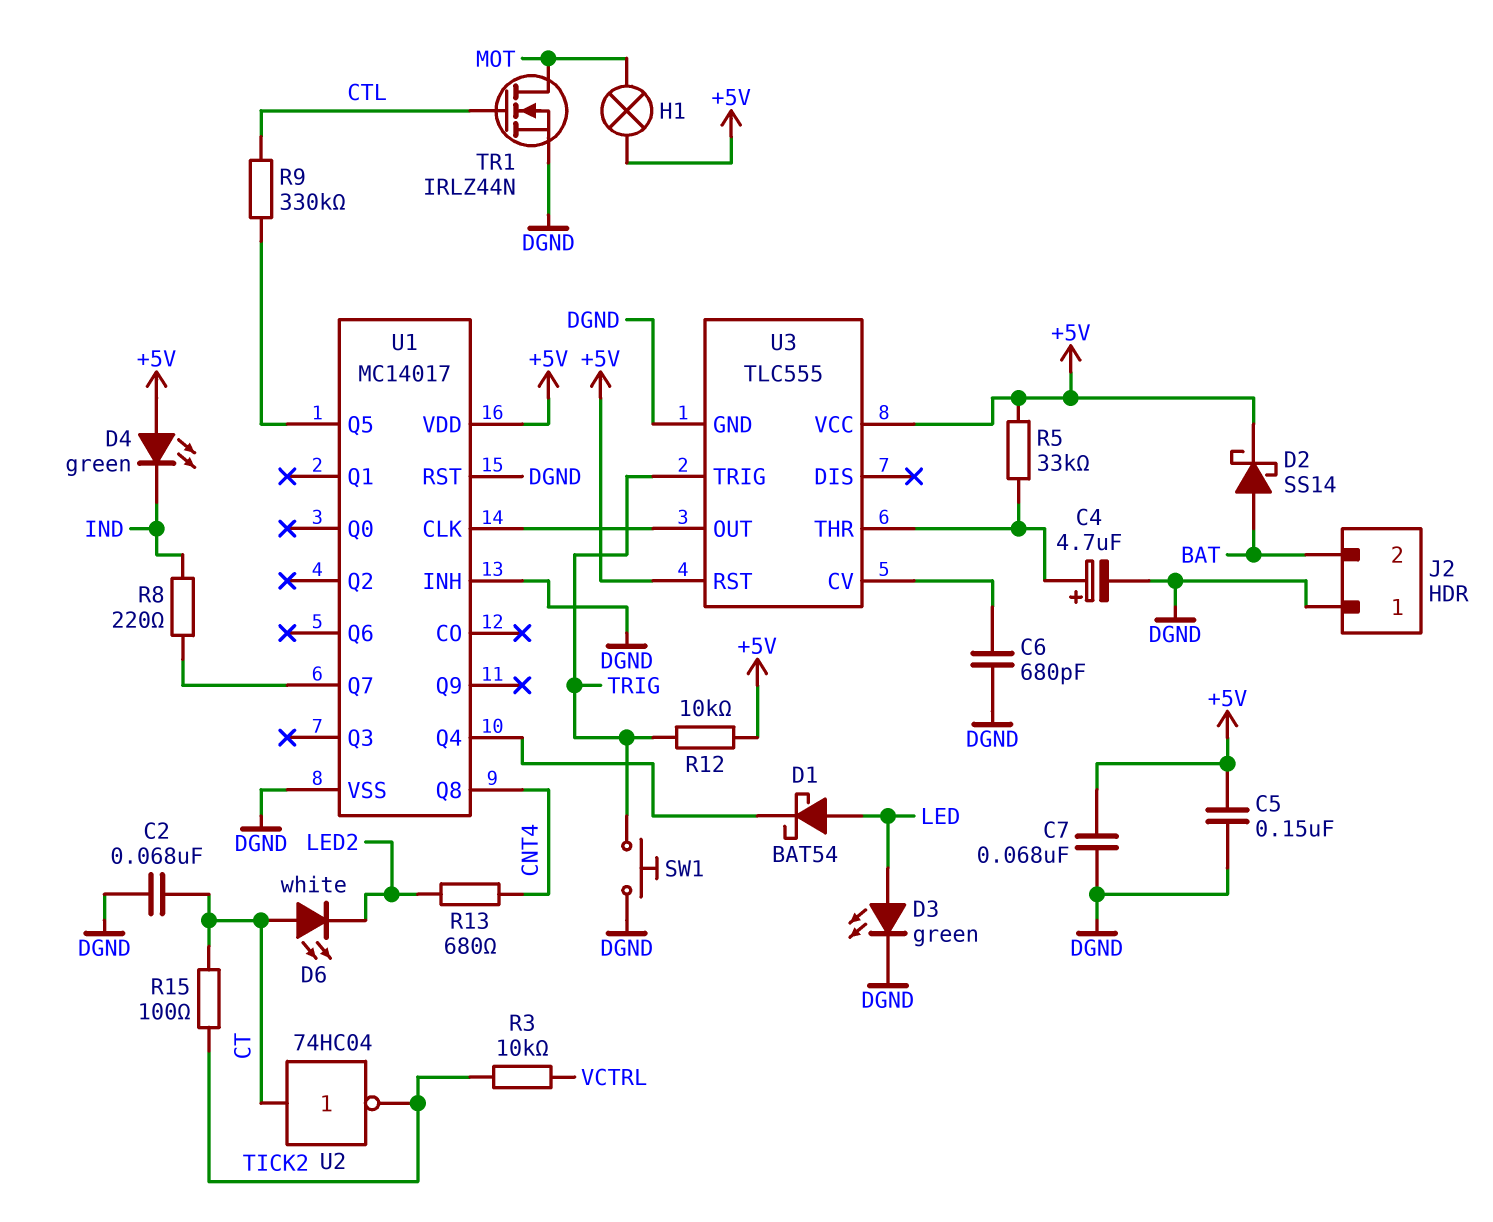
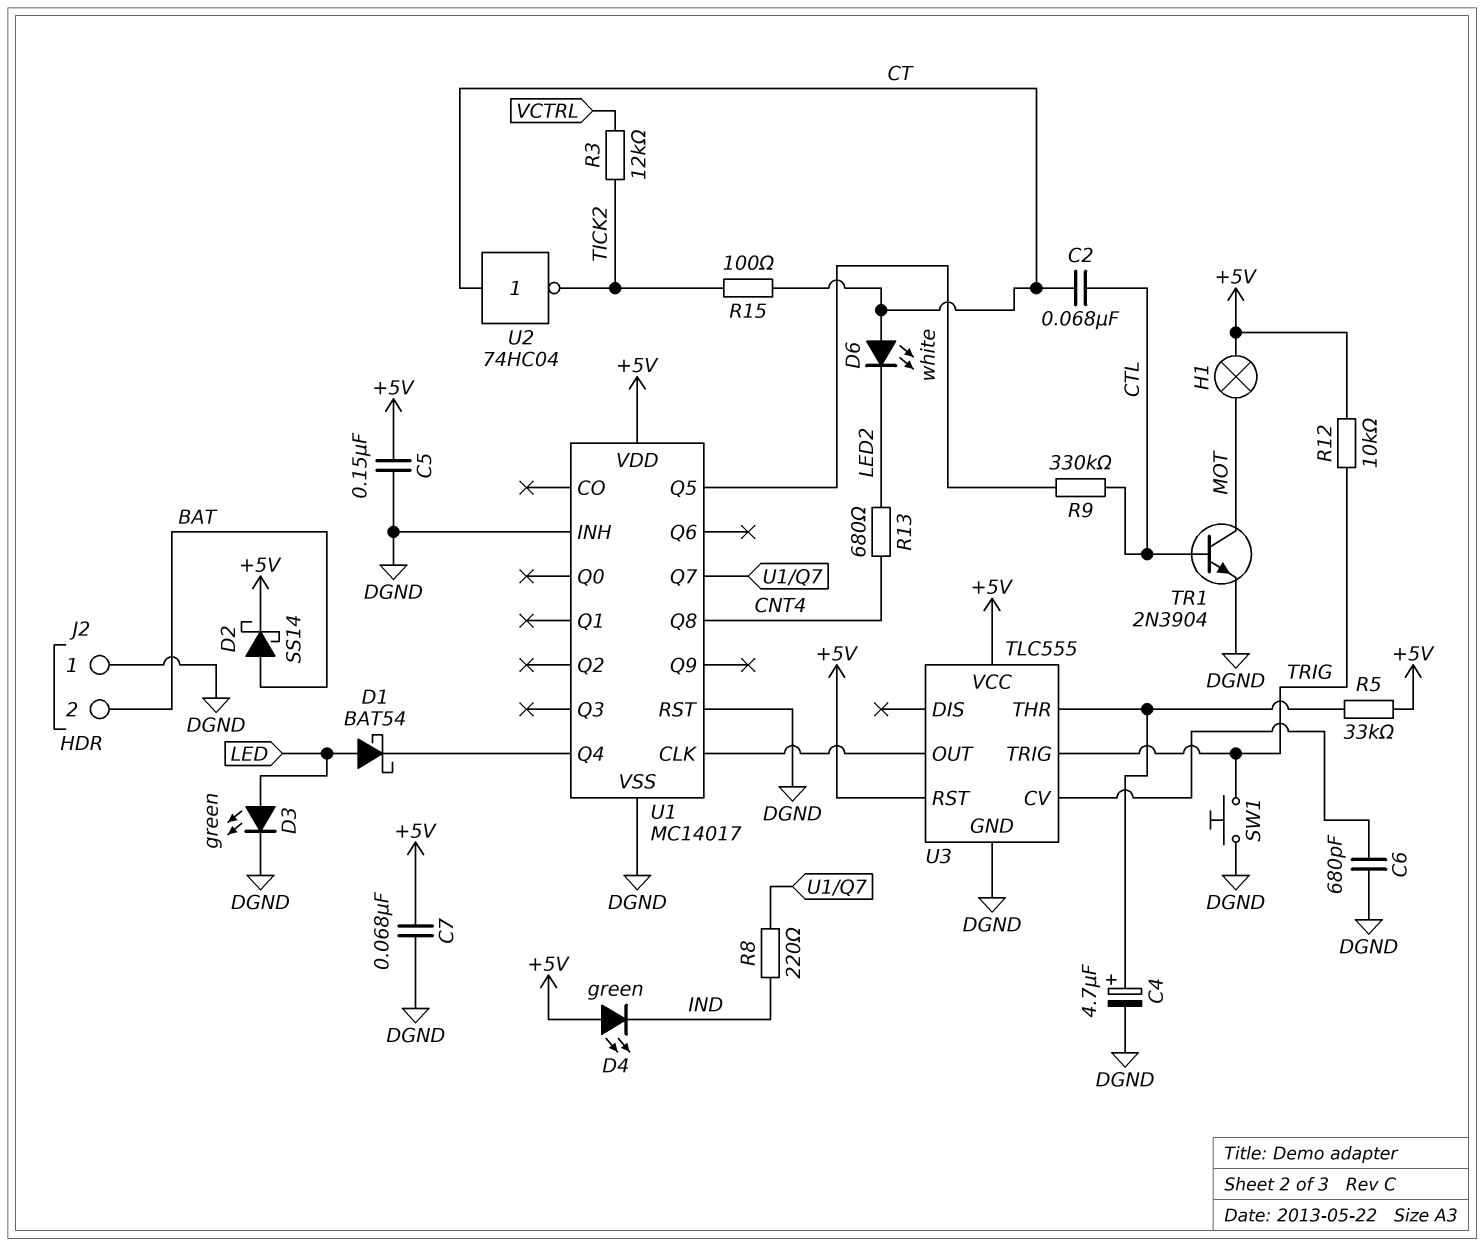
C2: 68nF (CT, DGND) -> 68nF (CT, CTL)
R3: 10k (TICK2, VCTRL) -> 12k (TICK2, VCTRL)
TR1: NMOS IRLZ44N (G CTL, D MOT, S DGND) -> NPN 2N3904 (B CTL, C MOT, E DGND)

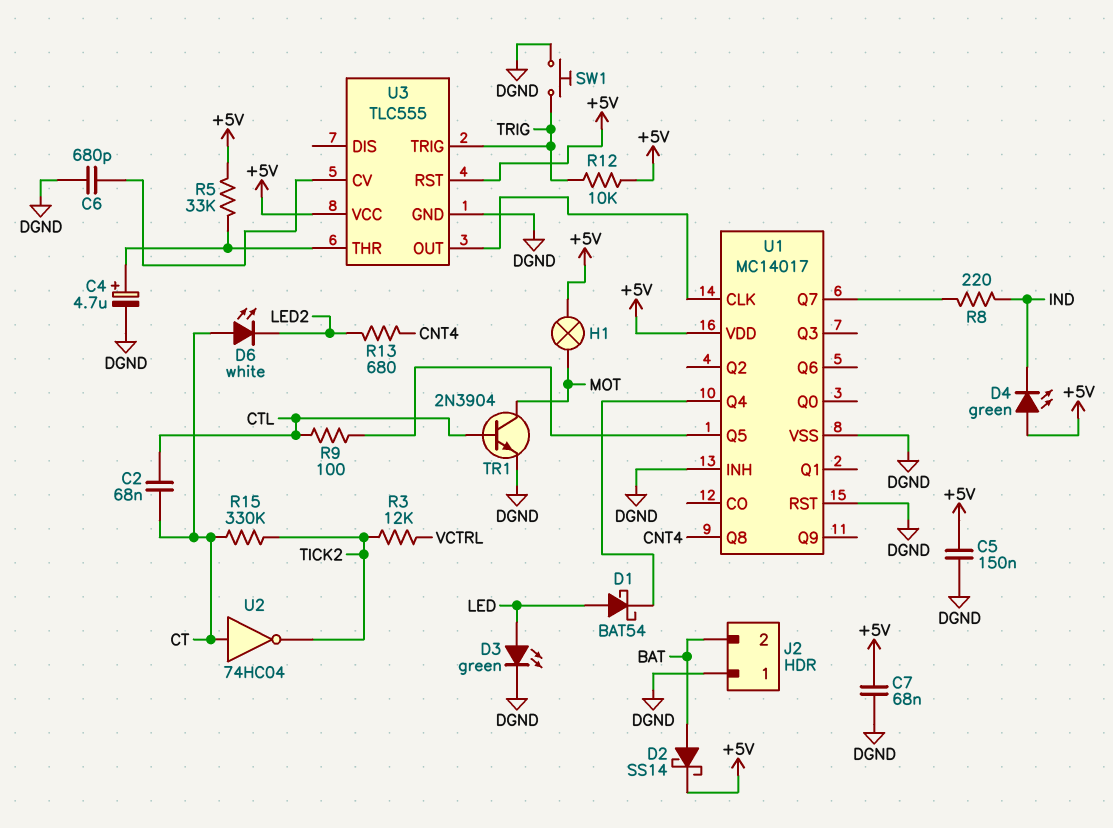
R9: 330k (CTL, U1/Q5) -> 100 (CTL, U1/Q5)
R15: 100 (CT, TICK2) -> 330k (CT, TICK2)

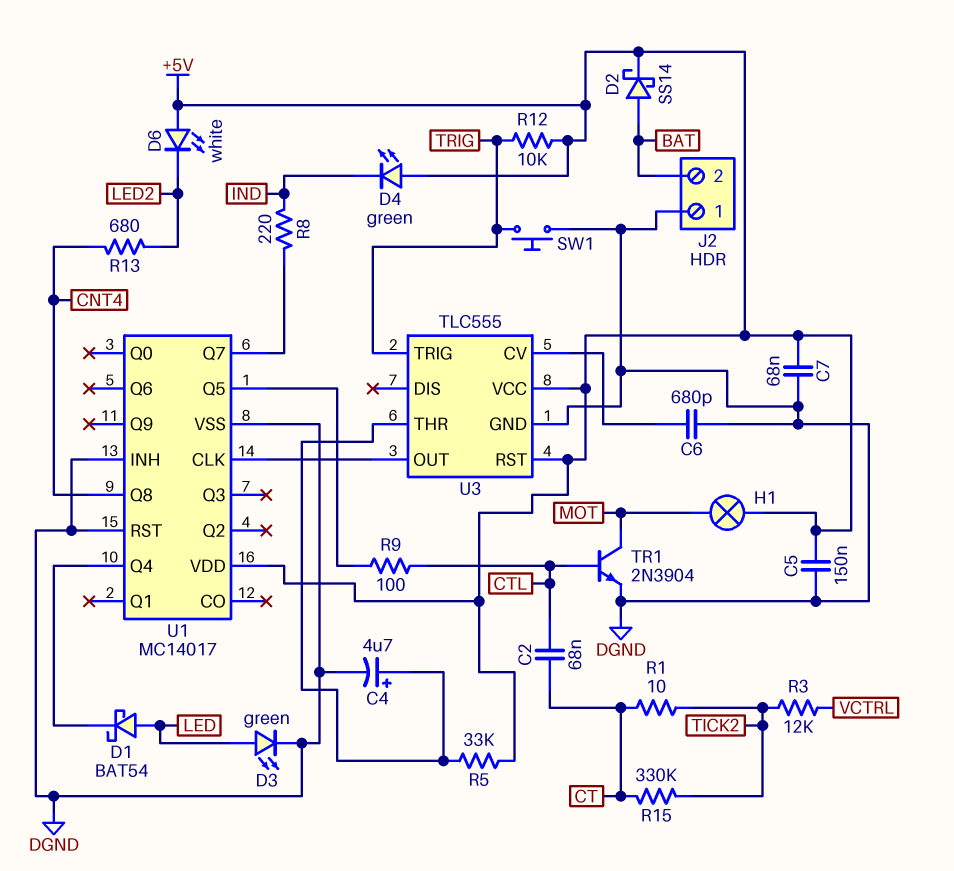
D6: LED white (A CT, K LED2) -> LED white (A +5V, K LED2)
R1: none -> 10 (CT, TICK2)
U2: NOT 74HC04 (in CT, out TICK2) -> none

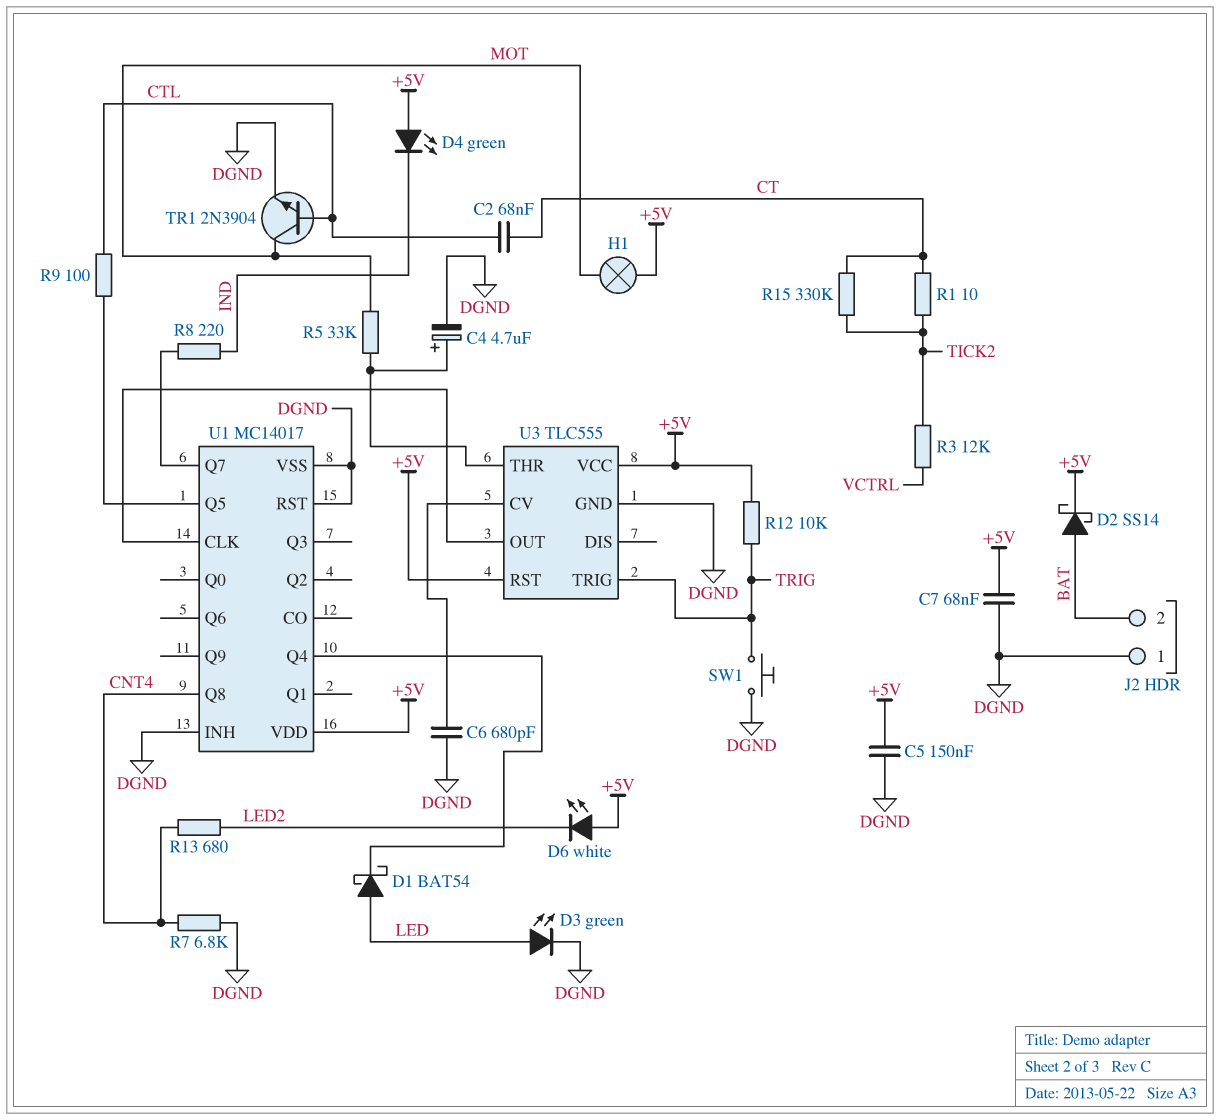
R5: 33k (+5V, U3/THR) -> 33k (MOT, U3/THR)
R7: none -> 6.8k (CNT4, DGND)

